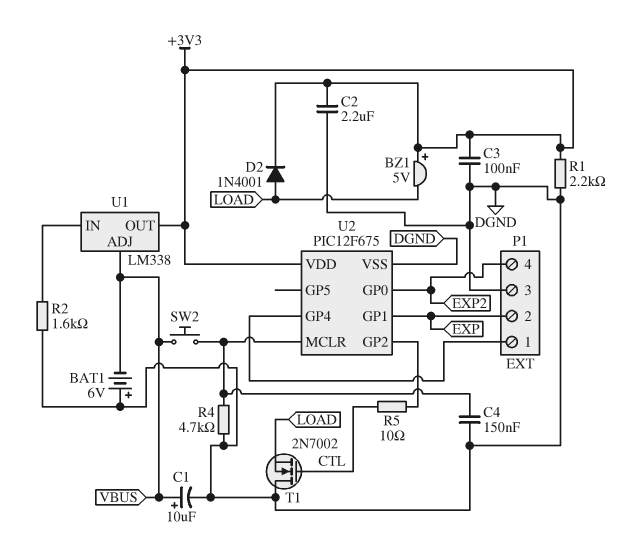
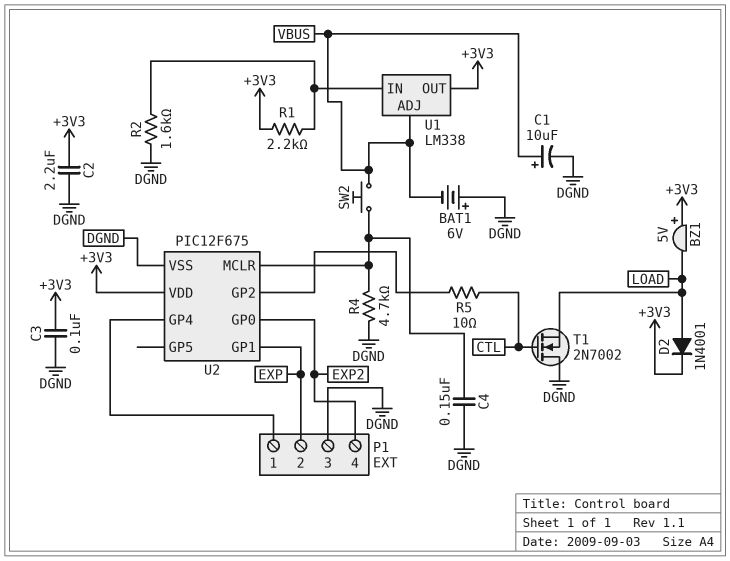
R1: 2.2k (+3V3, DGND) -> 2.2k (+3V3, U1/IN)

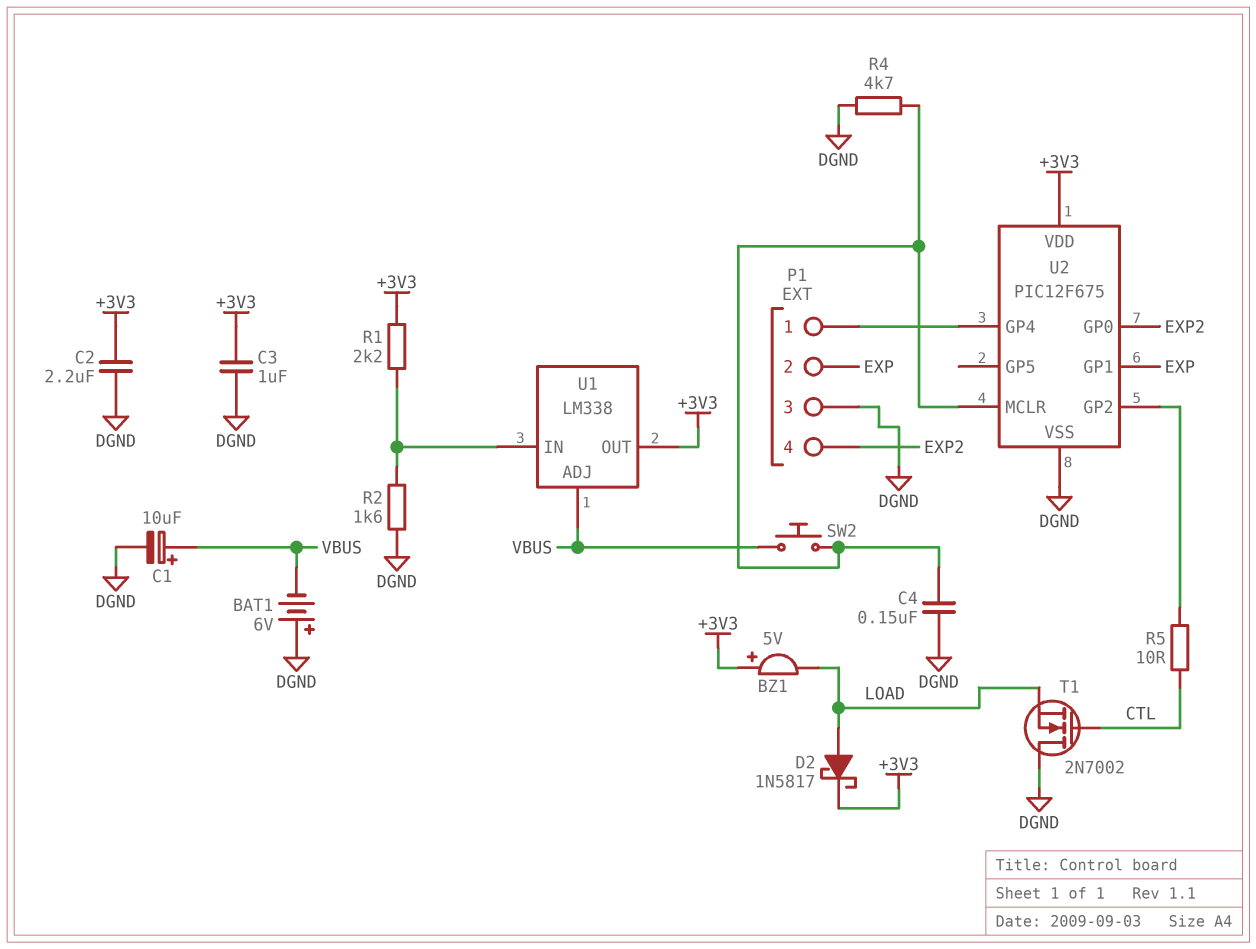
C3: 100nF (+3V3, DGND) -> 1uF (+3V3, DGND)
D2: diode 1N4001 (A LOAD, K +3V3) -> schottky 1N5817 (A LOAD, K +3V3)

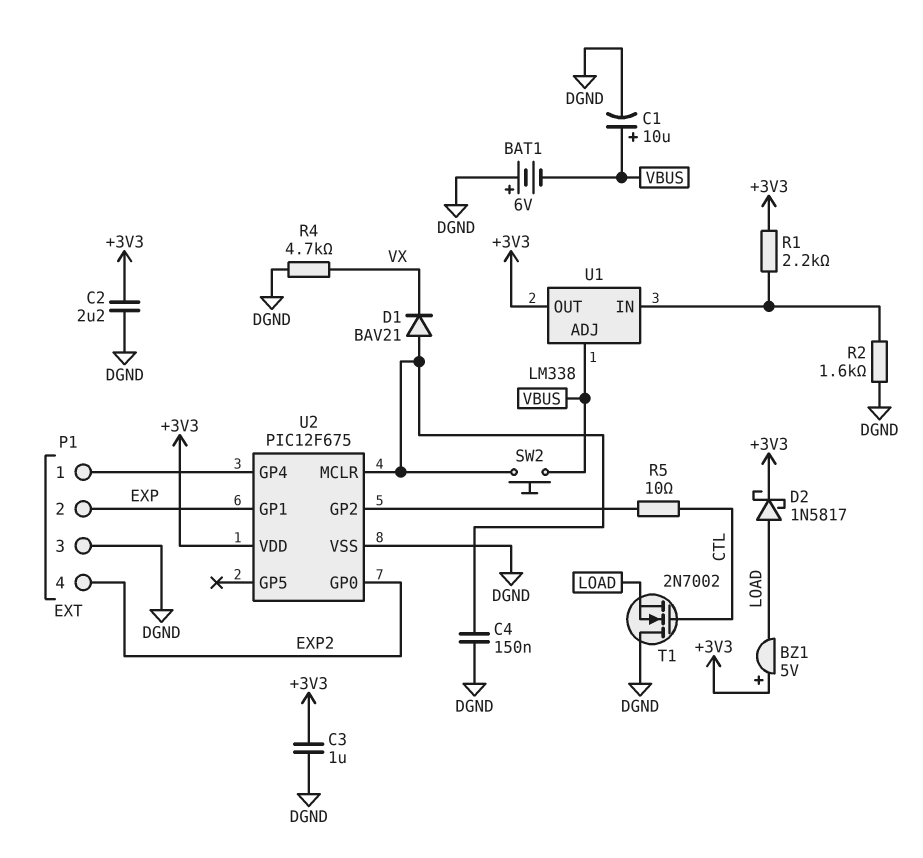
D1: none -> diode BAV21 (A U2/MCLR, K VX)
R4: 4.7k (DGND, U2/MCLR) -> 4.7k (DGND, VX)

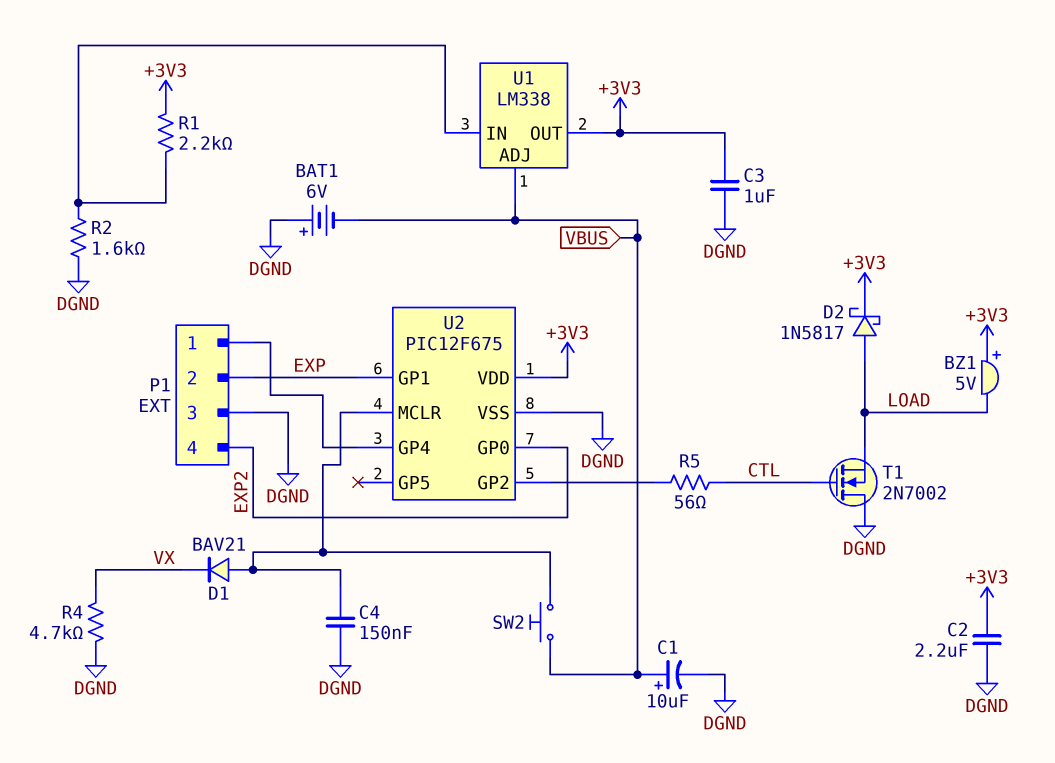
R5: 10 (CTL, U2/GP2) -> 56 (CTL, U2/GP2)

